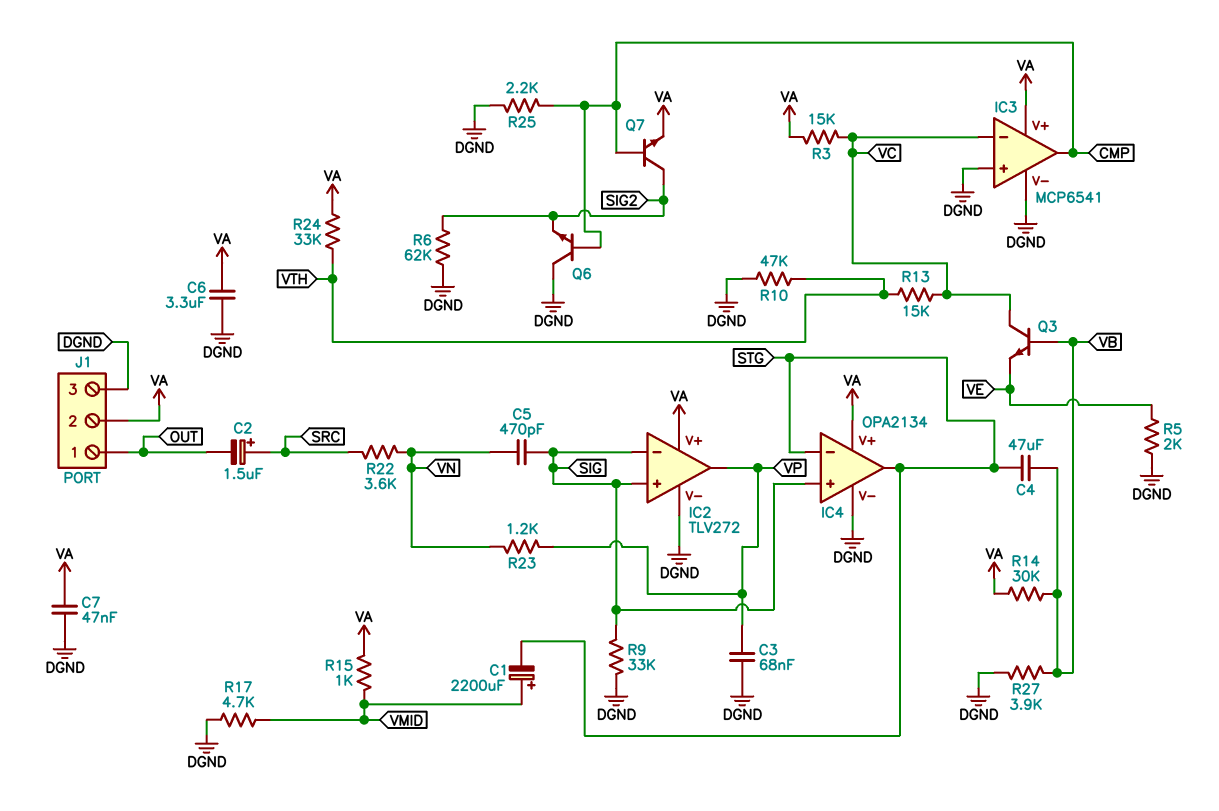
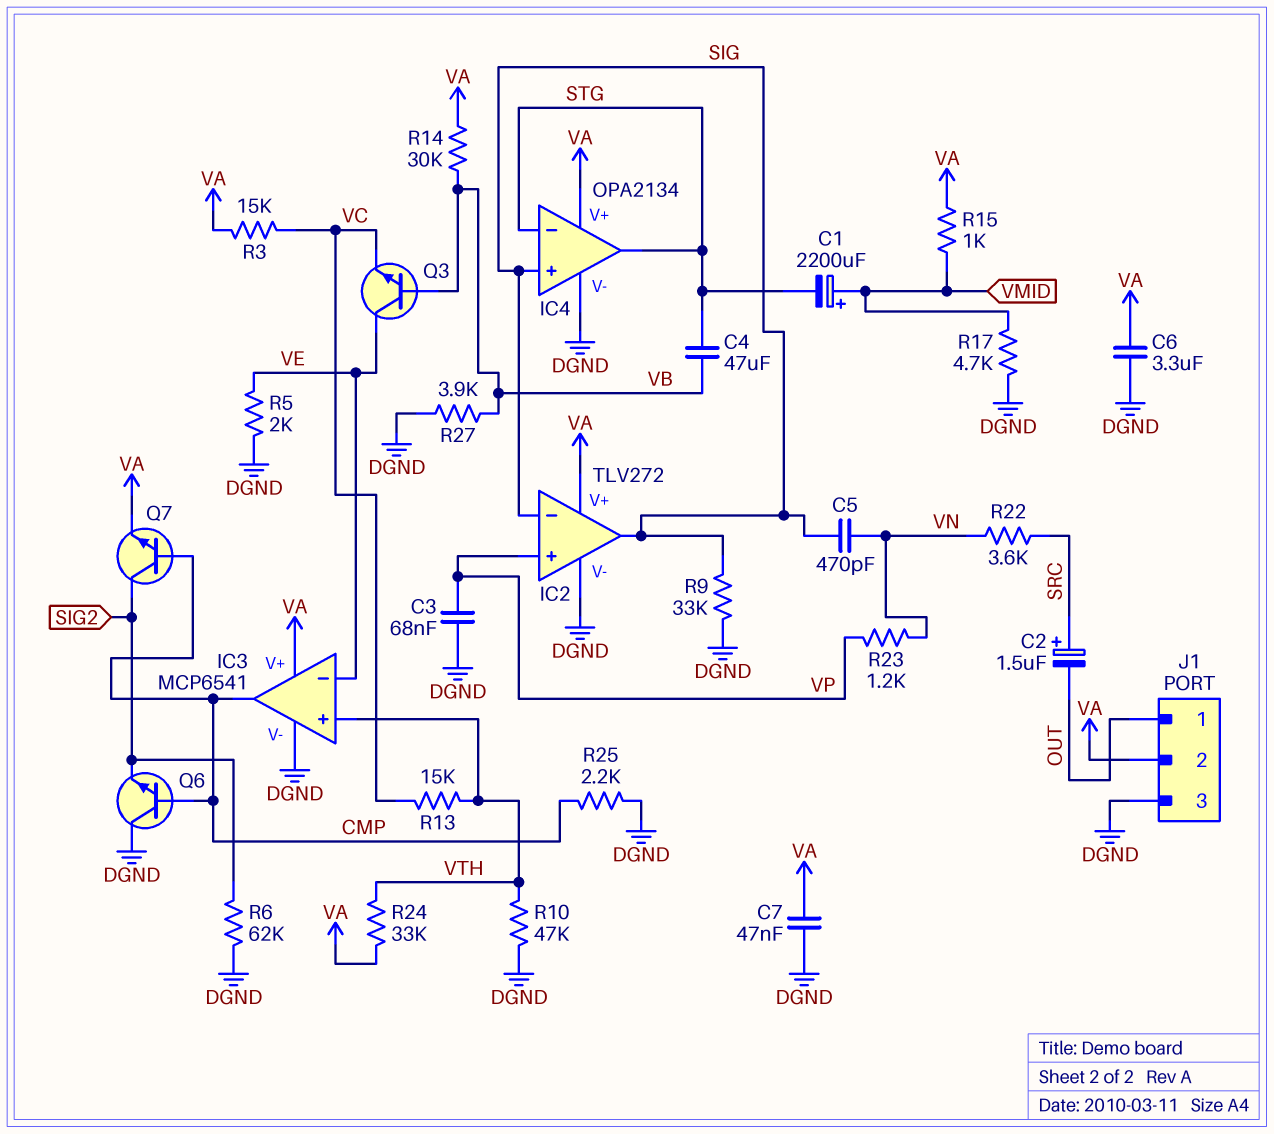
IC2 pin in+: SIG -> VP
IC2 pin out: VP -> SIG
IC3 pin in+: DGND -> VTH
IC3 pin in-: VC -> VE
Q3: NPN (B VB, C VC, E VE) -> NPN (B VB, C VE, E VC)

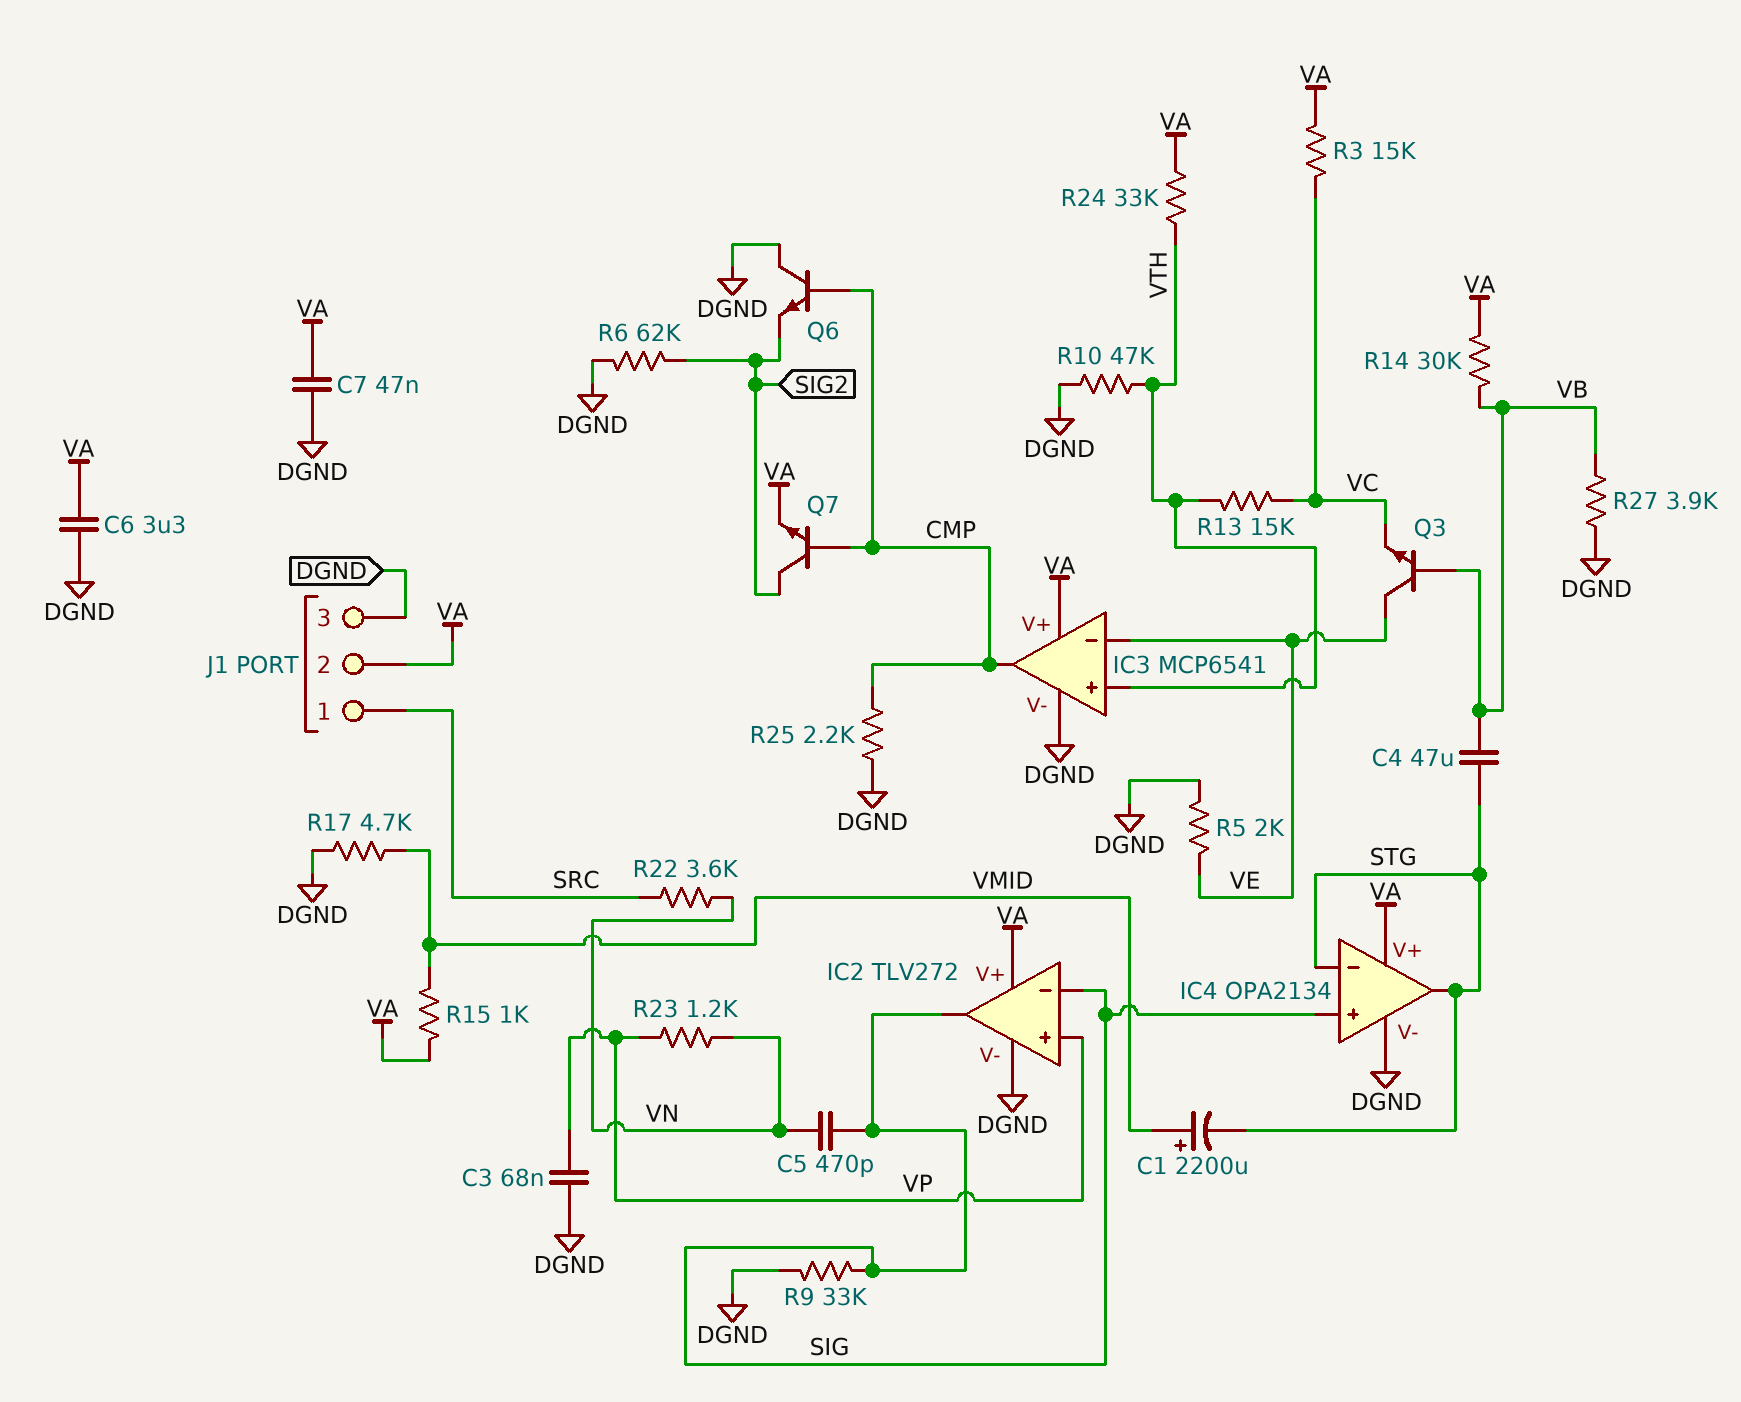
C2: 1.5uF (plus SRC, minus OUT) -> none
J1 pin 1: OUT -> SRC

